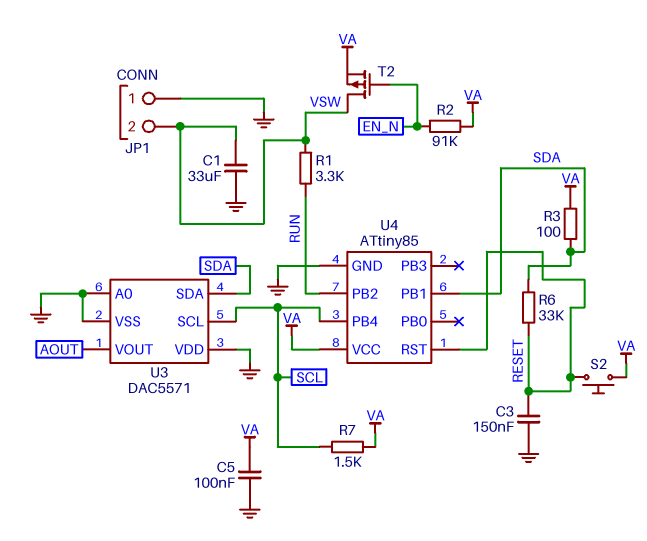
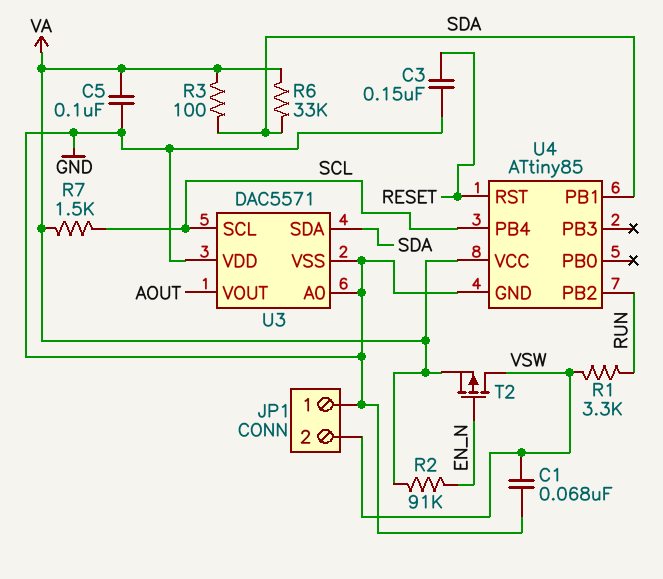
C1: 33uF (GND, VSW) -> 68nF (GND, VSW)
R6: 33k (RESET, SDA) -> 33k (SDA, VA)
S2: button (RESET, VA) -> none

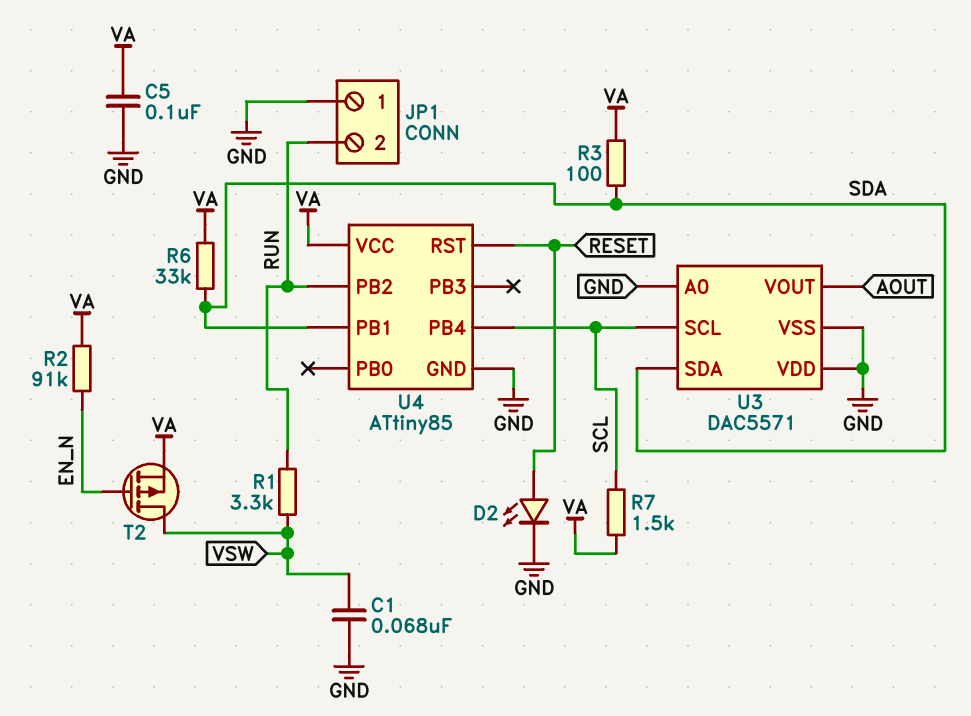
C3: 150nF (GND, RESET) -> none
D2: none -> LED (A RESET, K GND)
JP1 pin 2: VSW -> RUN

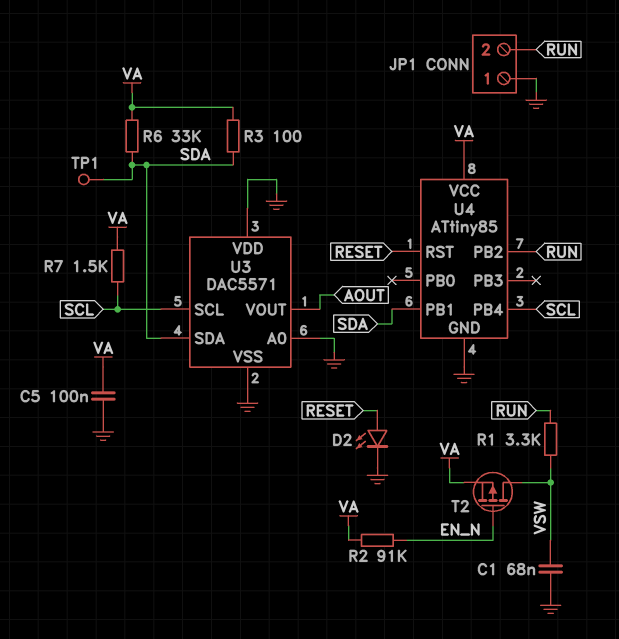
TP1: none -> test point (SDA)

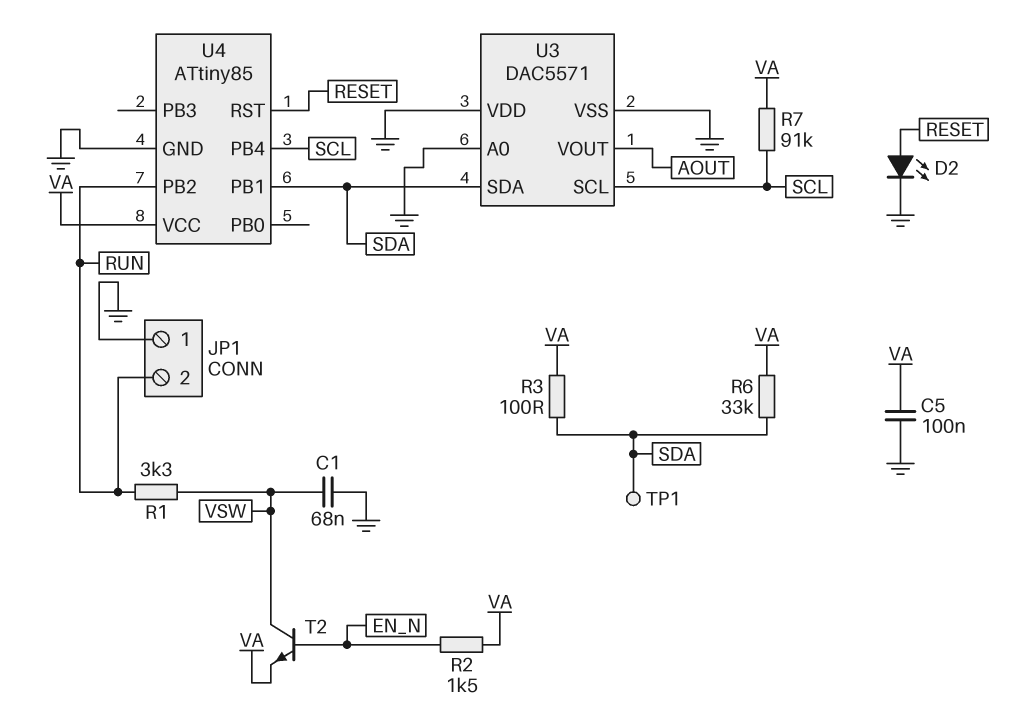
R2: 91k (EN_N, VA) -> 1.5k (EN_N, VA)
R7: 1.5k (SCL, VA) -> 91k (SCL, VA)
T2: PMOS (G EN_N, D VSW, S VA) -> NPN (B EN_N, C VSW, E VA)

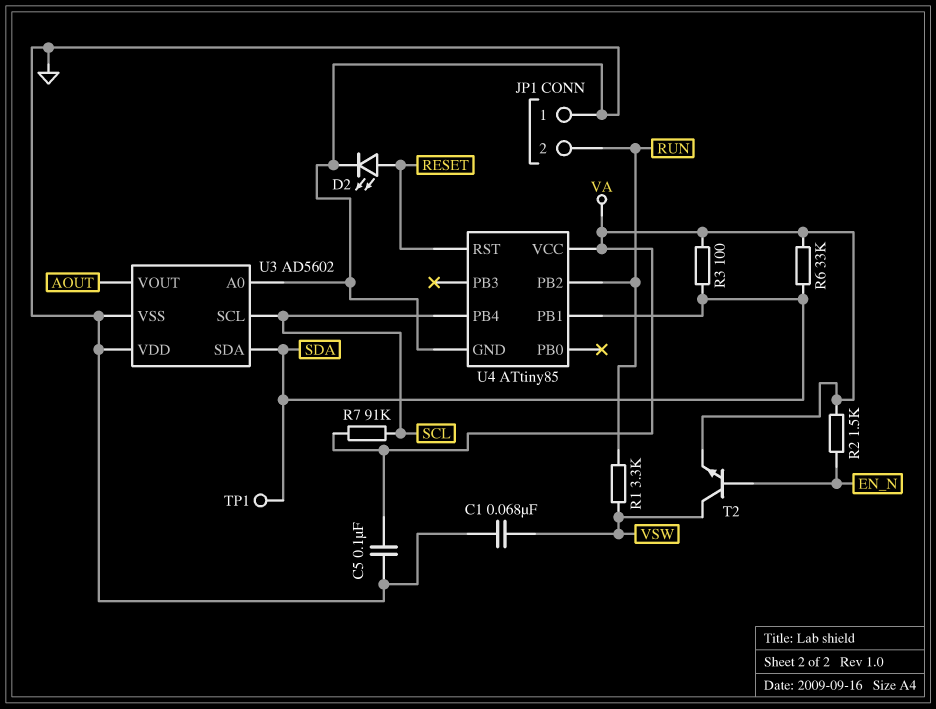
U3: DAC5571 -> AD5602

